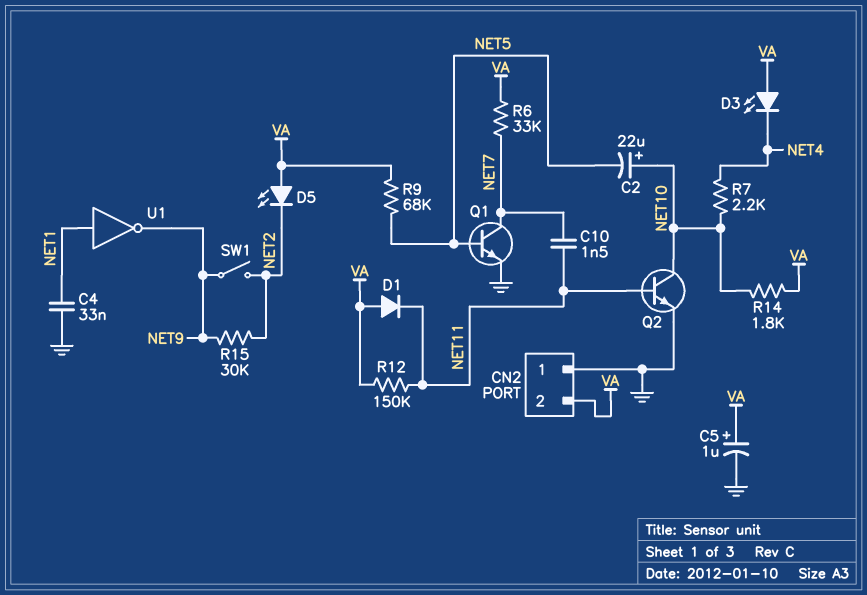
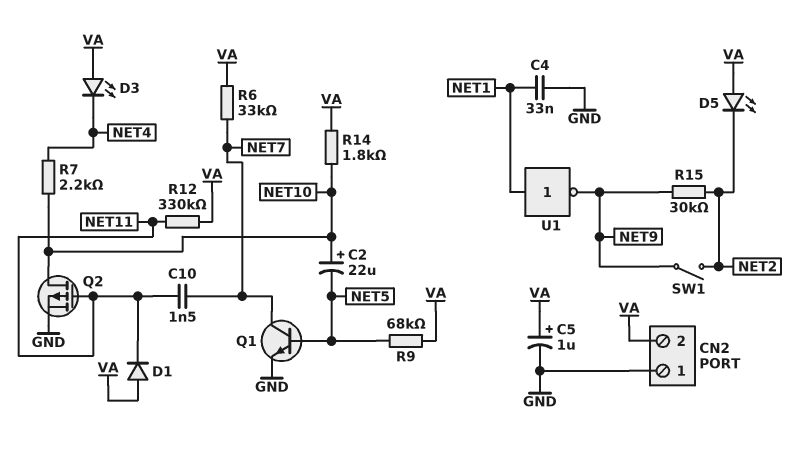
Q2: NPN (B NET11, C NET10, E GND) -> PMOS (G NET11, D NET10, S GND)
R12: 150k (NET11, VA) -> 330k (NET11, VA)

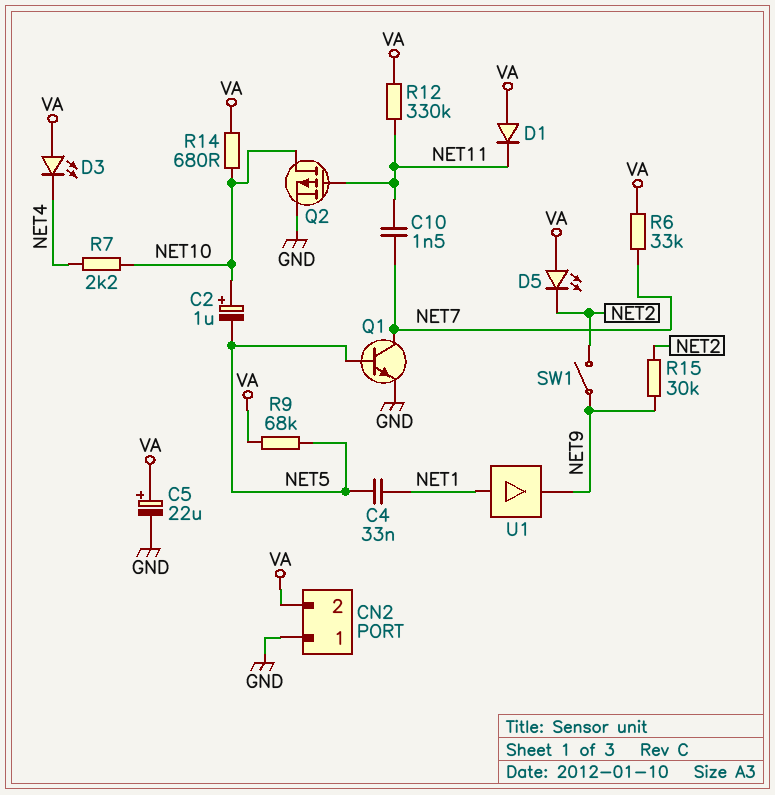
C2: 22uF (plus NET10, minus NET5) -> 1uF (plus NET10, minus NET5)
C4: 33nF (GND, NET1) -> 33nF (NET1, NET5)
C5: 1uF (plus VA, minus GND) -> 22uF (plus VA, minus GND)
R14: 1.8k (NET10, VA) -> 680 (NET10, VA)
U1: NOT (in NET1, out NET9) -> buffer (in NET1, out NET9)

